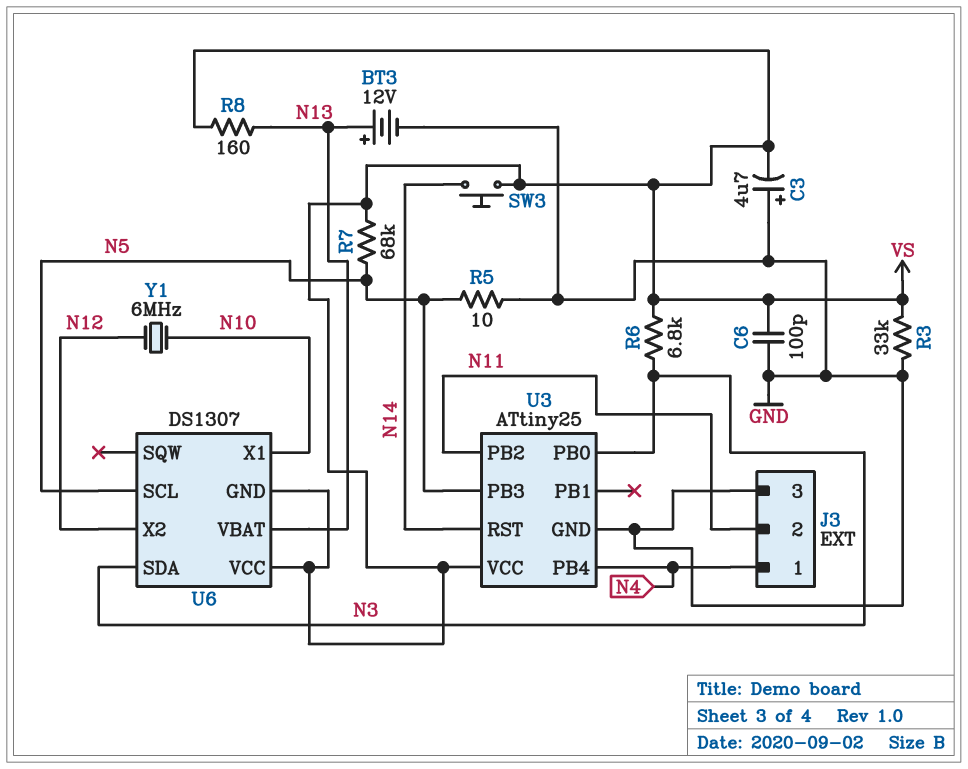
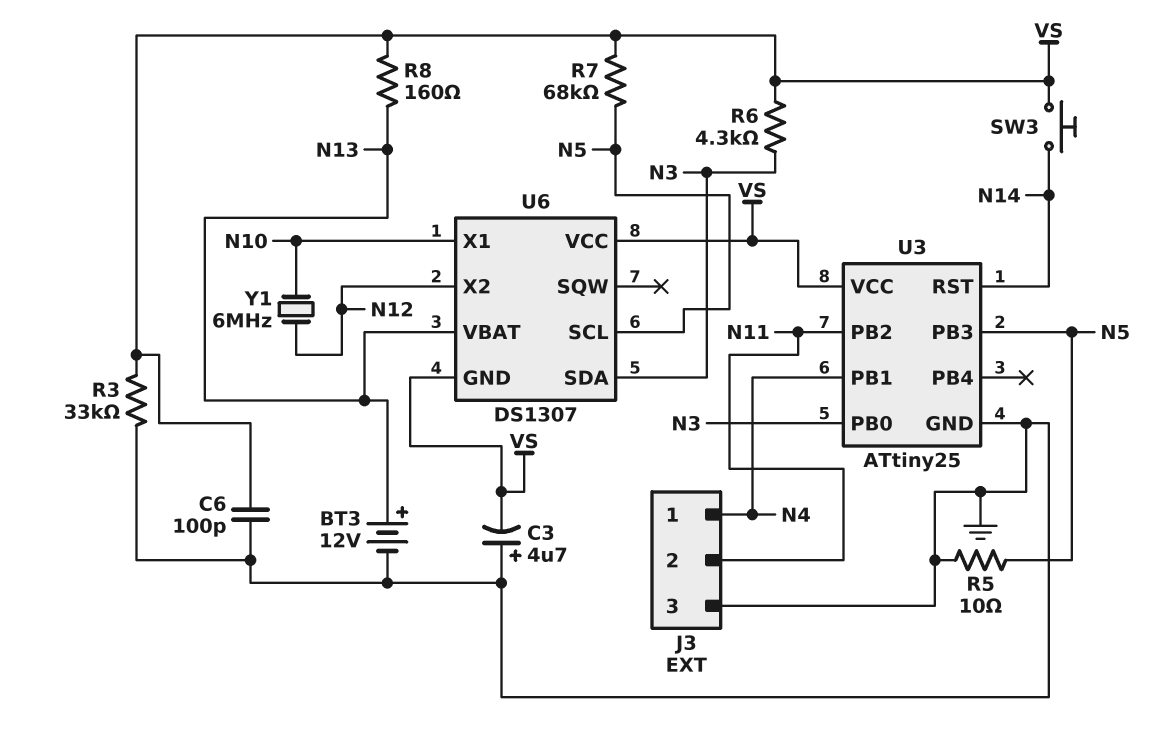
R6: 6.8k (N3, VS) -> 4.3k (N3, VS)
U3 pin PB1: none -> N4
U3 pin PB4: N4 -> none

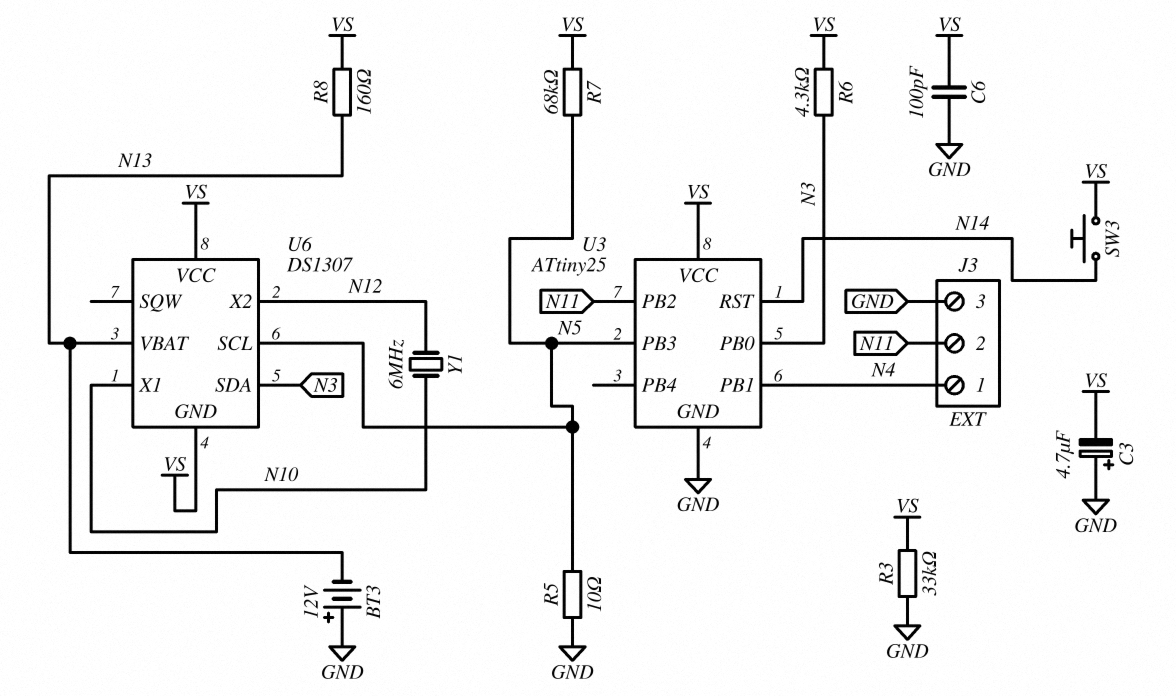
BT3: 12V (plus N13, minus GND) -> 12V (plus GND, minus N13)

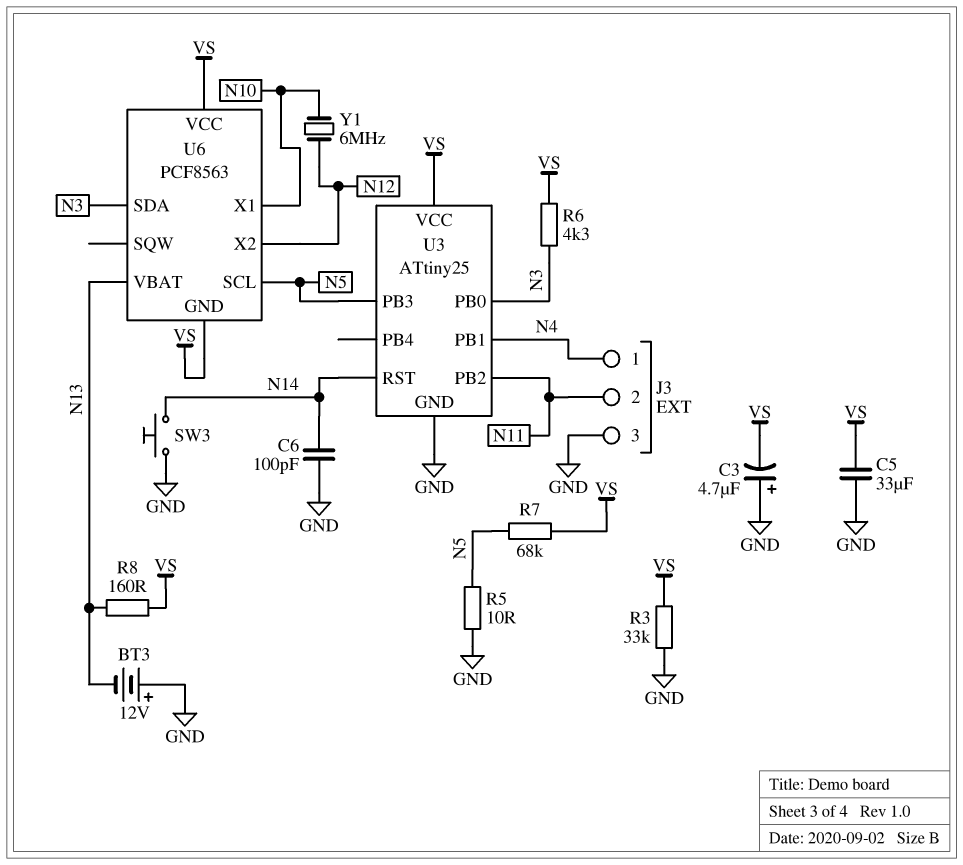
C5: none -> 33uF (GND, VS)
C6: 100pF (GND, VS) -> 100pF (GND, N14)
SW3: button (N14, VS) -> button (GND, N14)
U6: DS1307 -> PCF8563

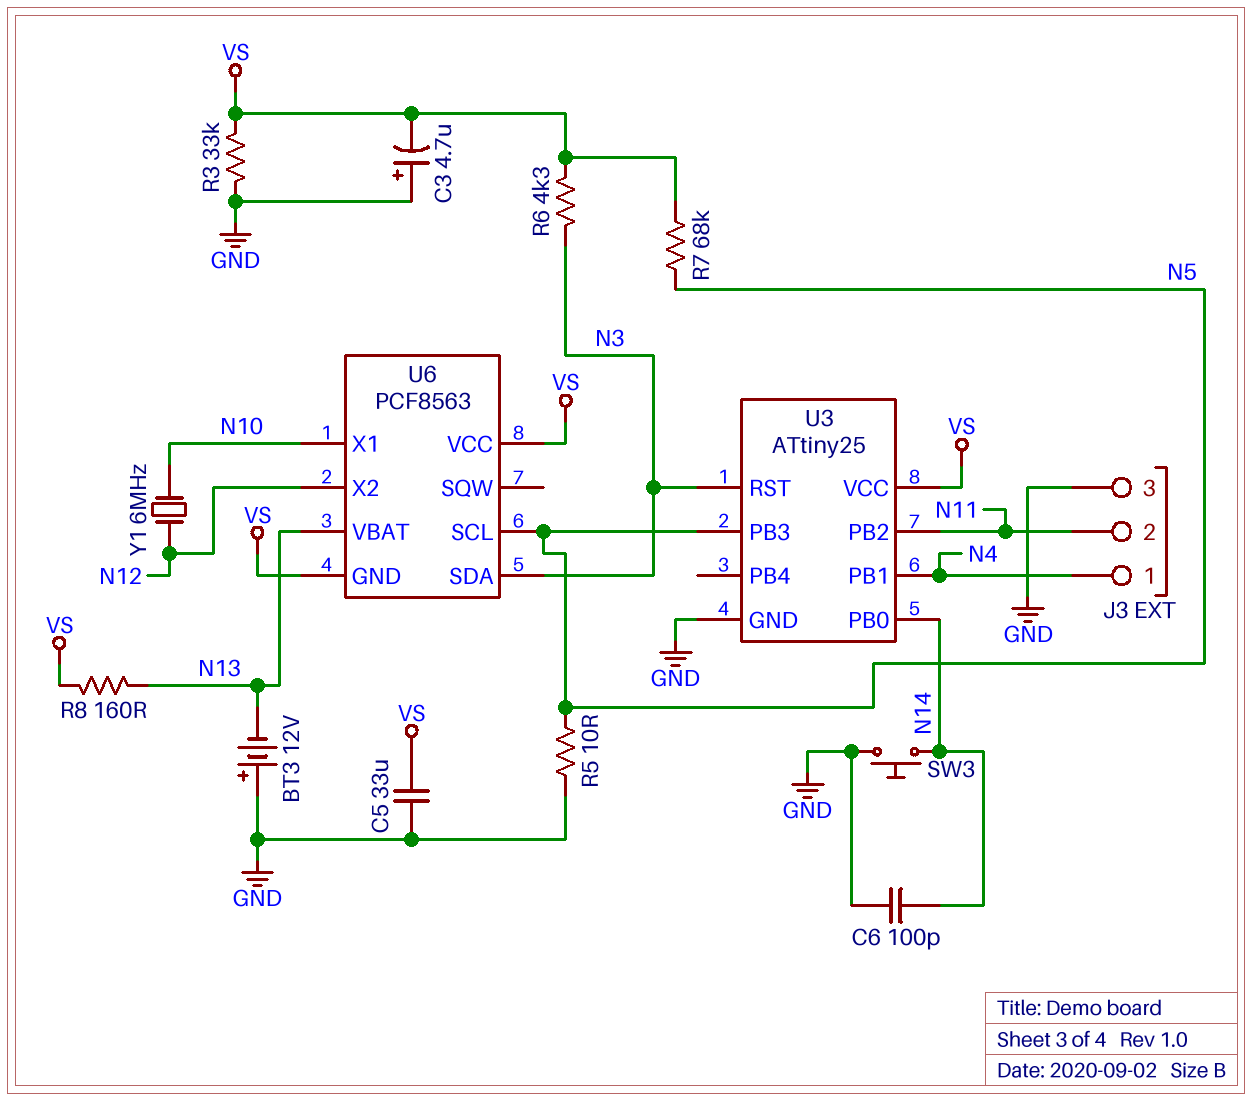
U3 pin PB0: N3 -> N14
U3 pin RST: N14 -> N3

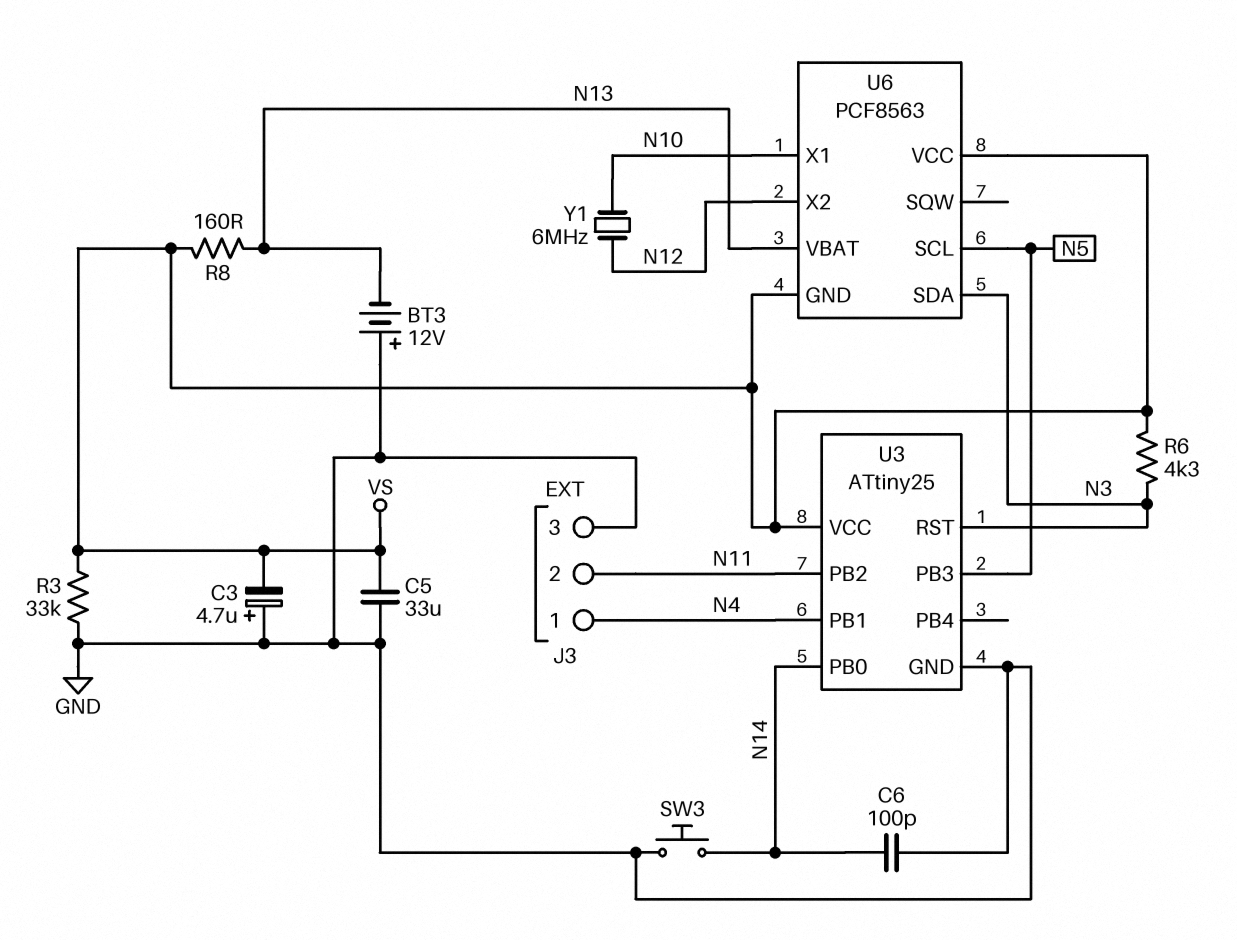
R5: 10 (GND, N5) -> none
R7: 68k (N5, VS) -> none

